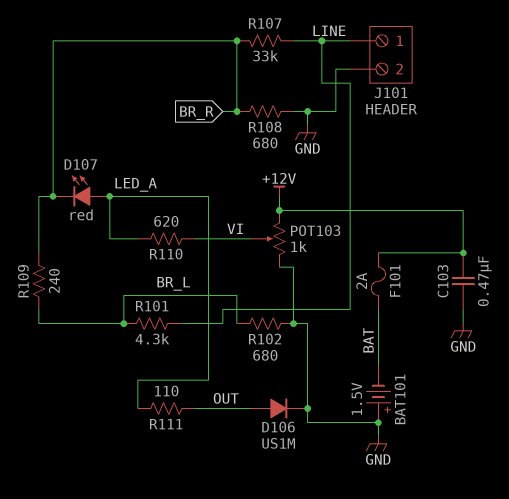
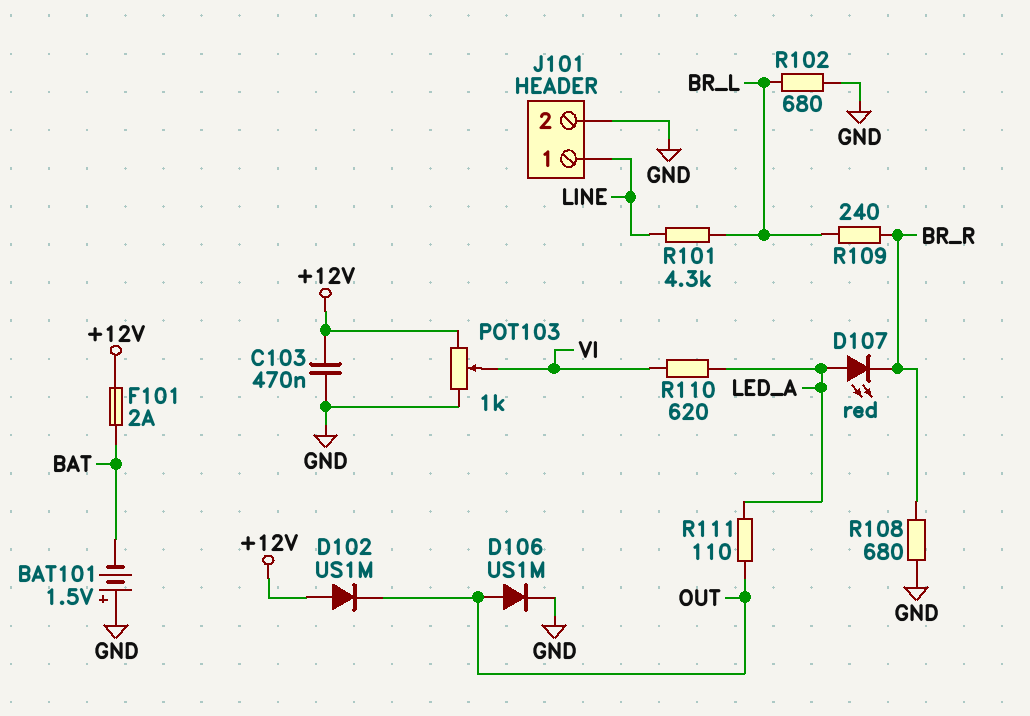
D102: none -> diode US1M (A +12V, K OUT)
R107: 33k (BR_R, LINE) -> none

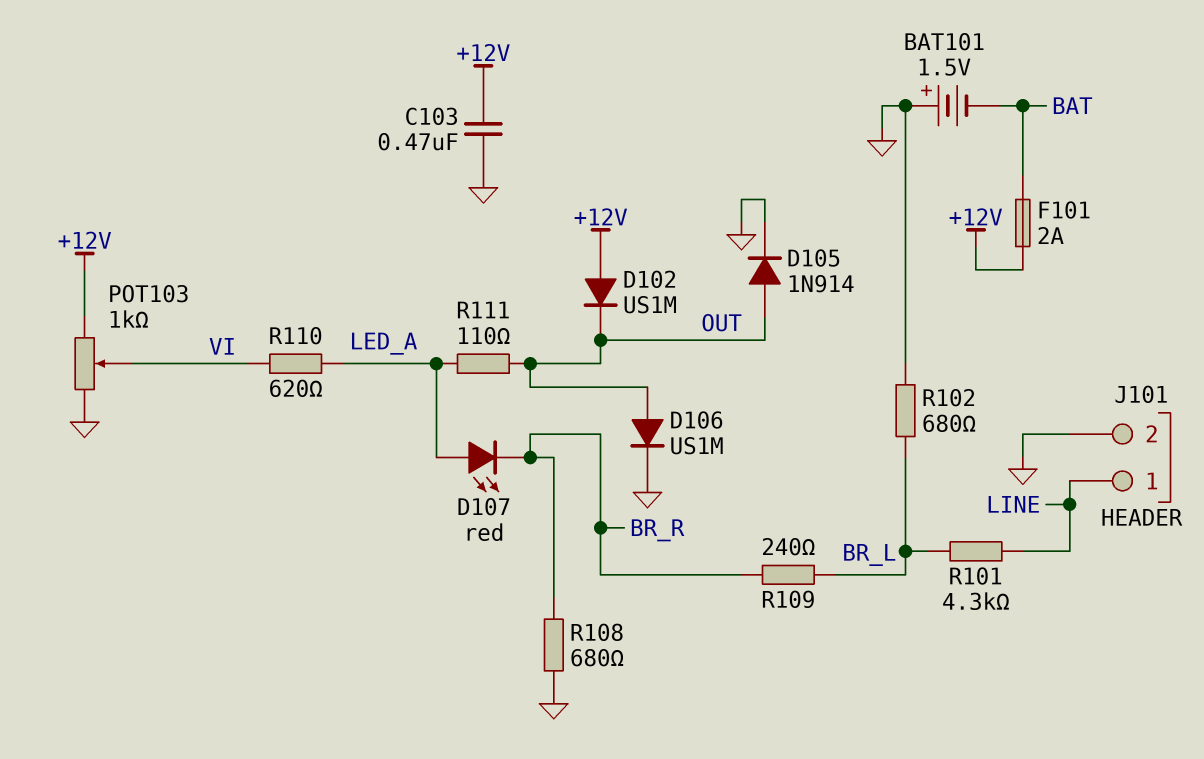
D105: none -> diode 1N914 (A OUT, K GND)

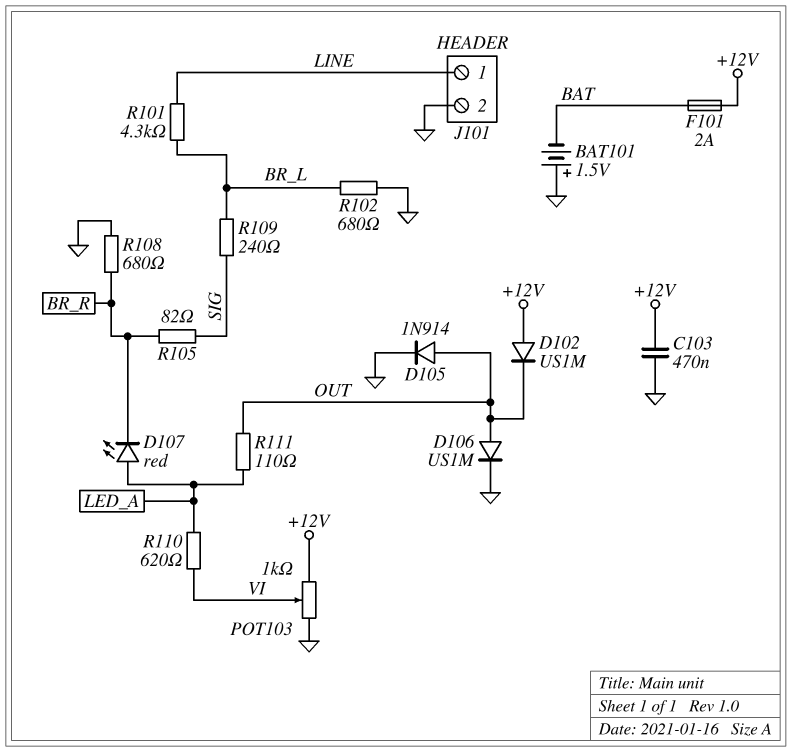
R105: none -> 82 (BR_R, SIG)
R109: 240 (BR_L, BR_R) -> 240 (BR_L, SIG)

